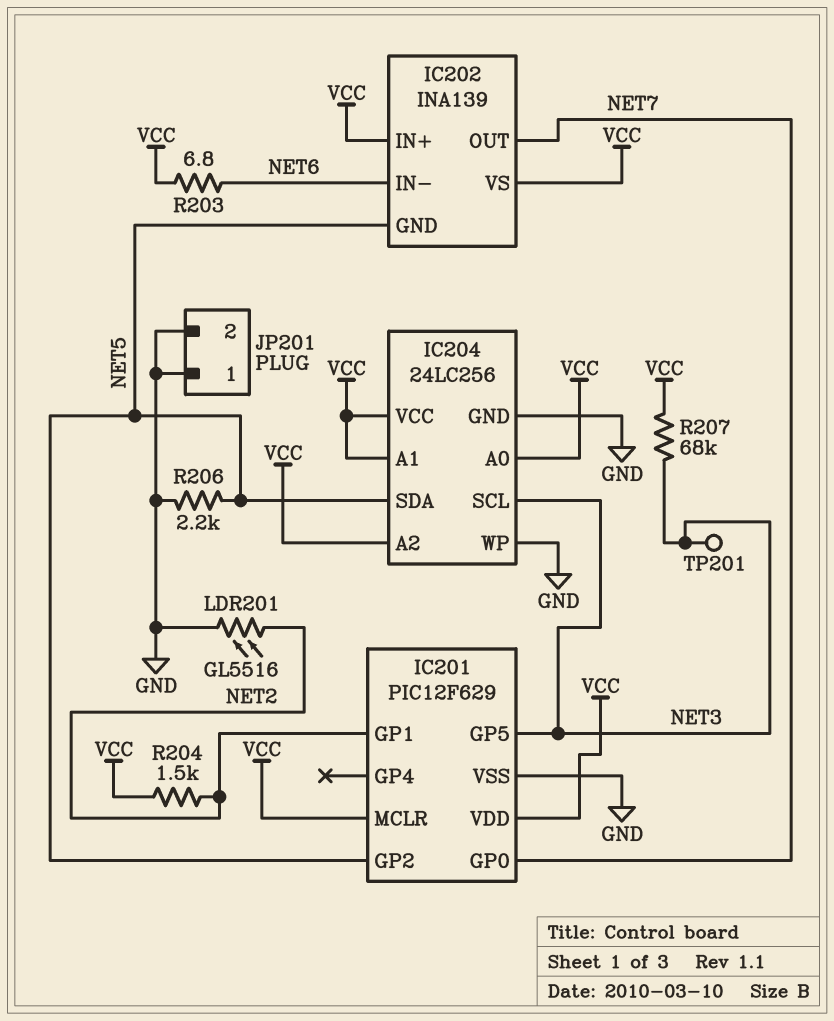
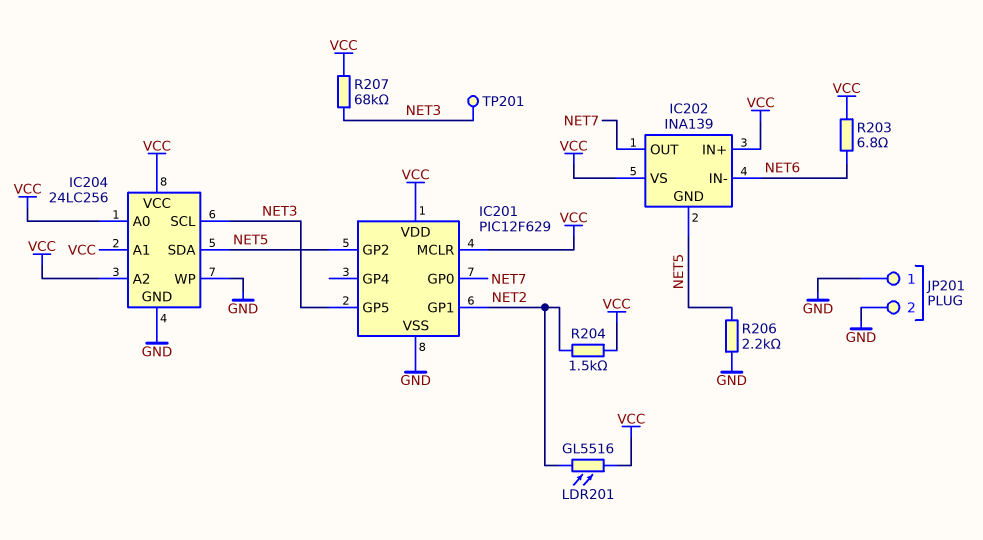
LDR201: GL5516 (GND, NET2) -> GL5516 (NET2, VCC)

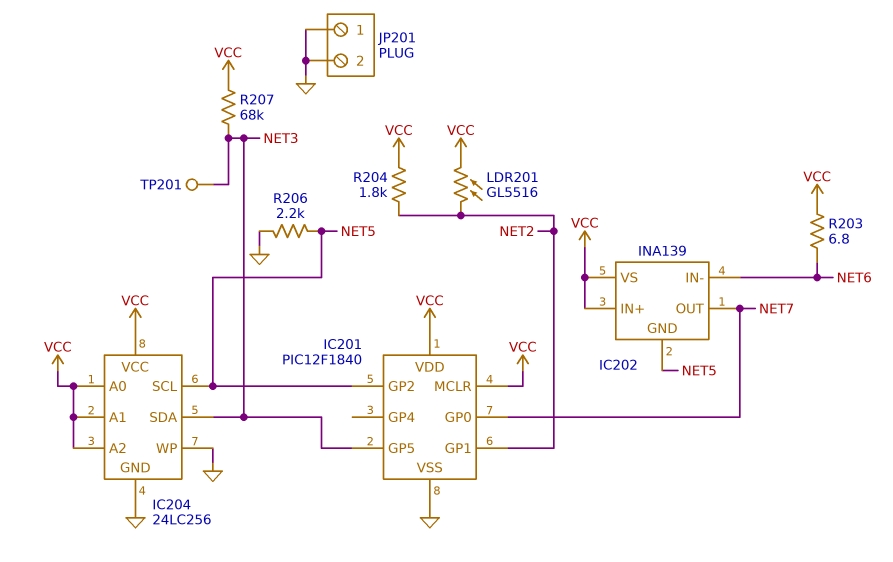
IC201: PIC12F629 -> PIC12F1840
IC204 pin SCL: NET3 -> NET5
IC204 pin SDA: NET5 -> NET3
R204: 1.5k (NET2, VCC) -> 1.8k (NET2, VCC)

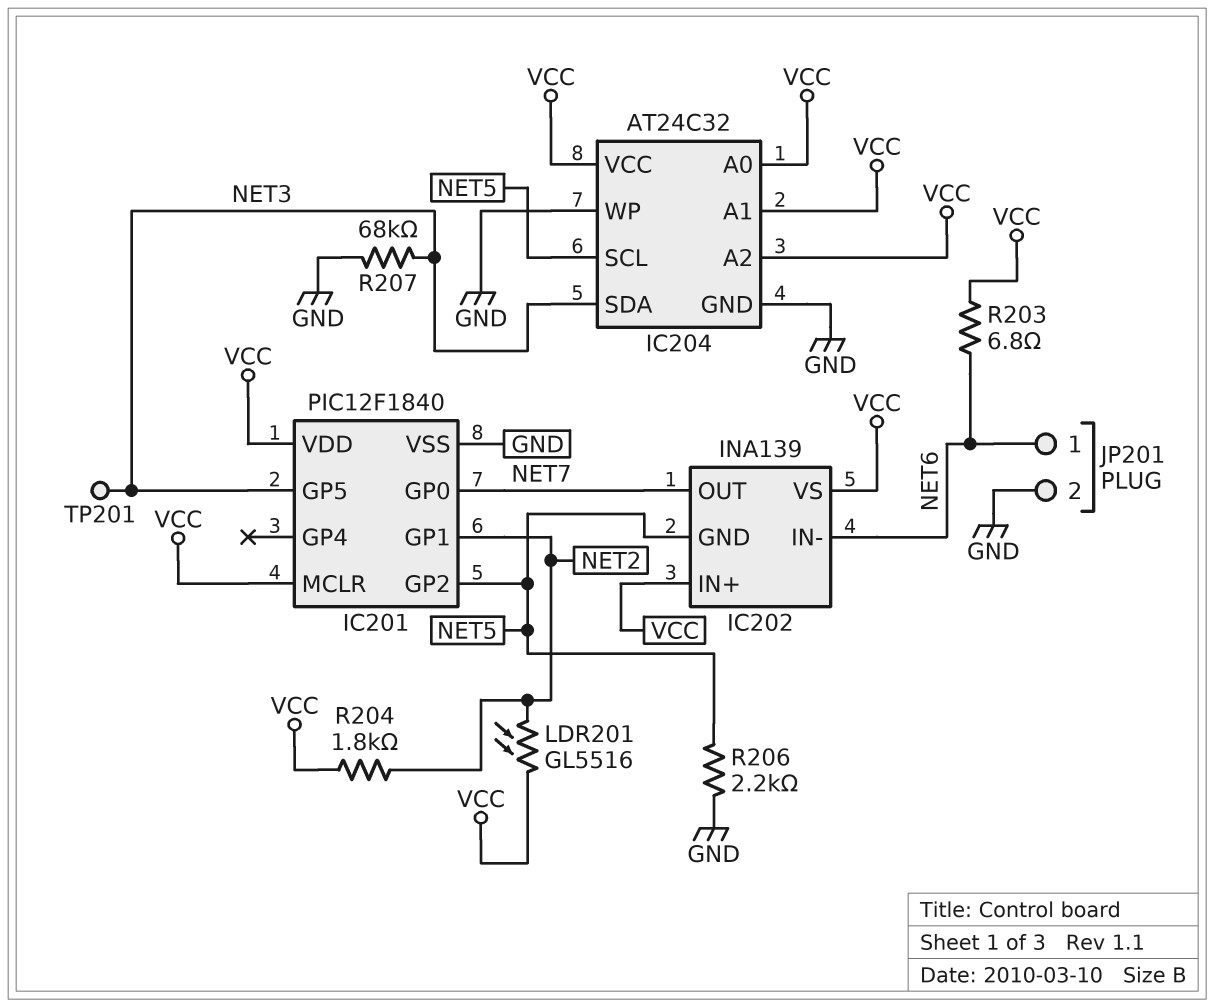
IC204: 24LC256 -> AT24C32
JP201 pin 1: GND -> NET6
R207: 68k (NET3, VCC) -> 68k (GND, NET3)

